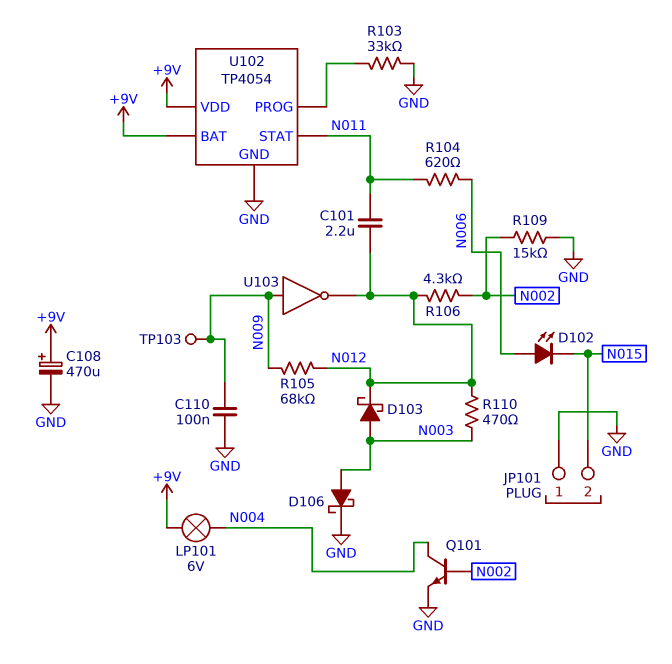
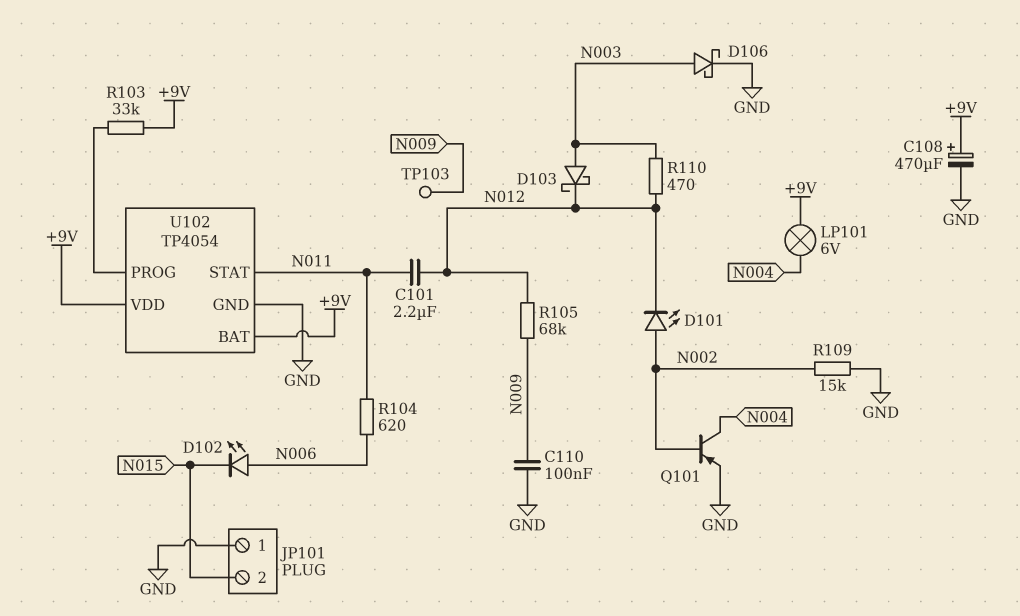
D101: none -> LED (A N002, K N012)
Q101: NPN (B N002, C N004, E GND) -> PNP (B N002, C N004, E GND)
R103: 33k (GND, U102/PROG) -> 33k (+9V, U102/PROG)
R106: 4.3k (N002, N012) -> none
U103: NOT (in N009, out N012) -> none

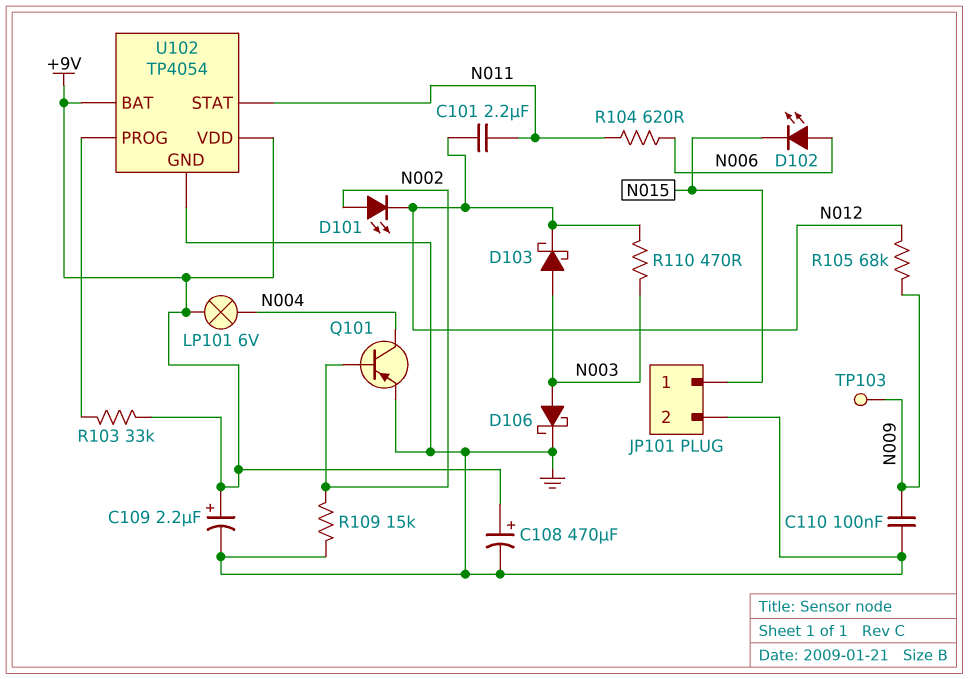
C109: none -> 2.2uF (plus +9V, minus GND)
JP101 pin 1: GND -> N015
JP101 pin 2: N015 -> GND

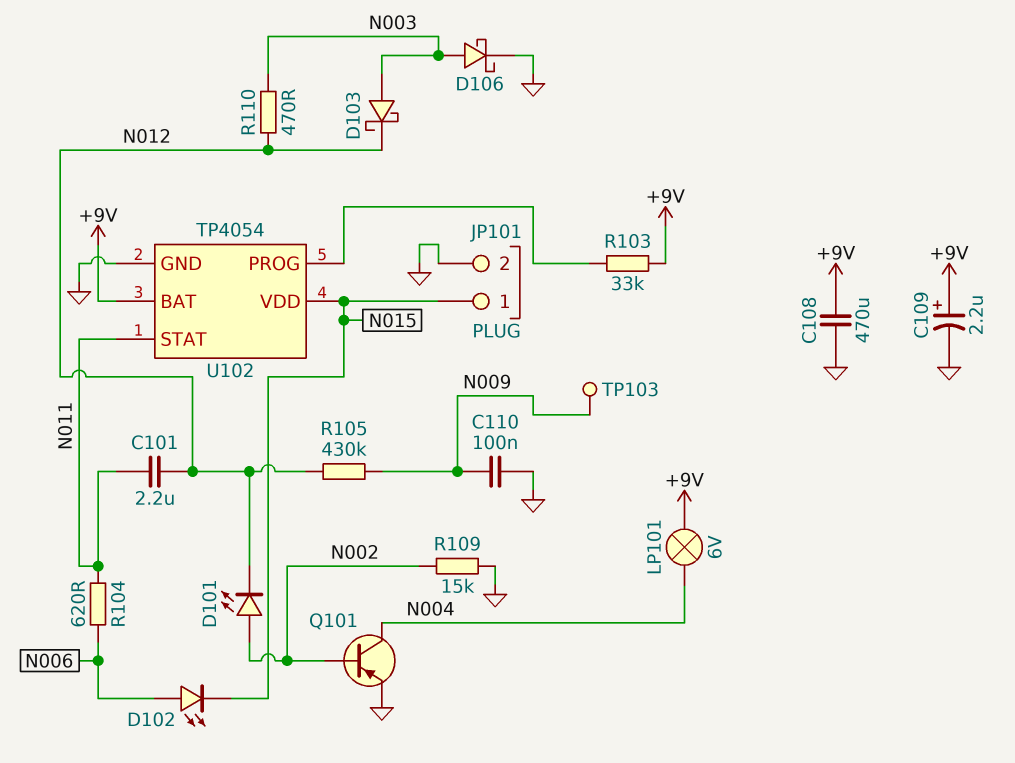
C108: 470uF (plus +9V, minus GND) -> 470uF (+9V, GND)
R105: 68k (N009, N012) -> 430k (N009, N012)
U102 pin VDD: +9V -> N015

